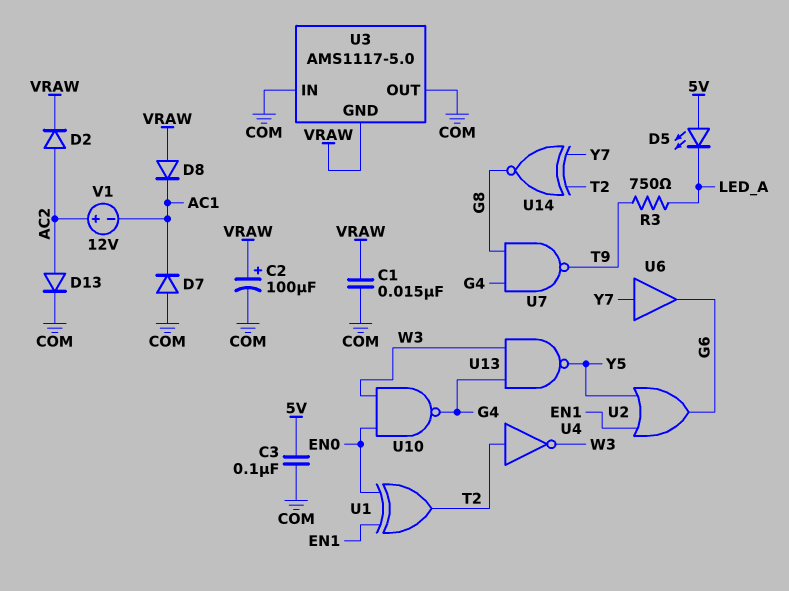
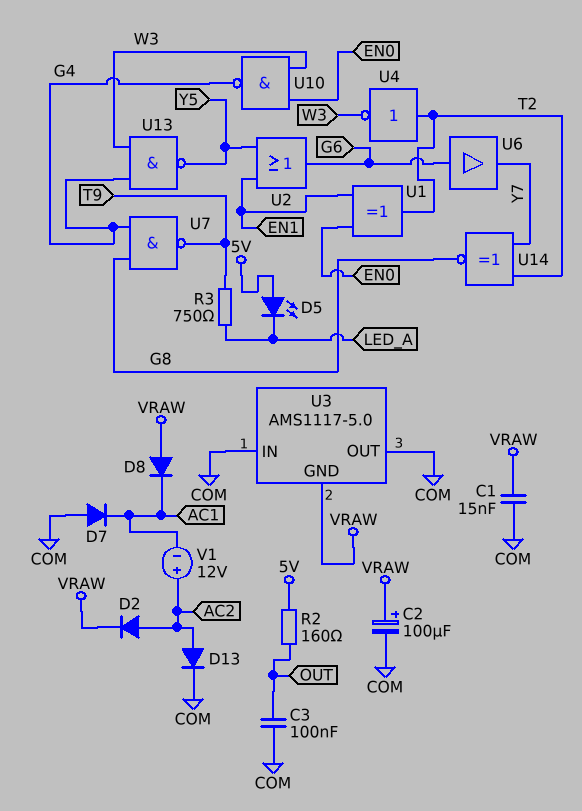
C3: 100nF (5V, COM) -> 100nF (COM, OUT)
R2: none -> 160 (5V, OUT)
U6: buffer (in Y7, out G6) -> buffer (in G6, out Y7)

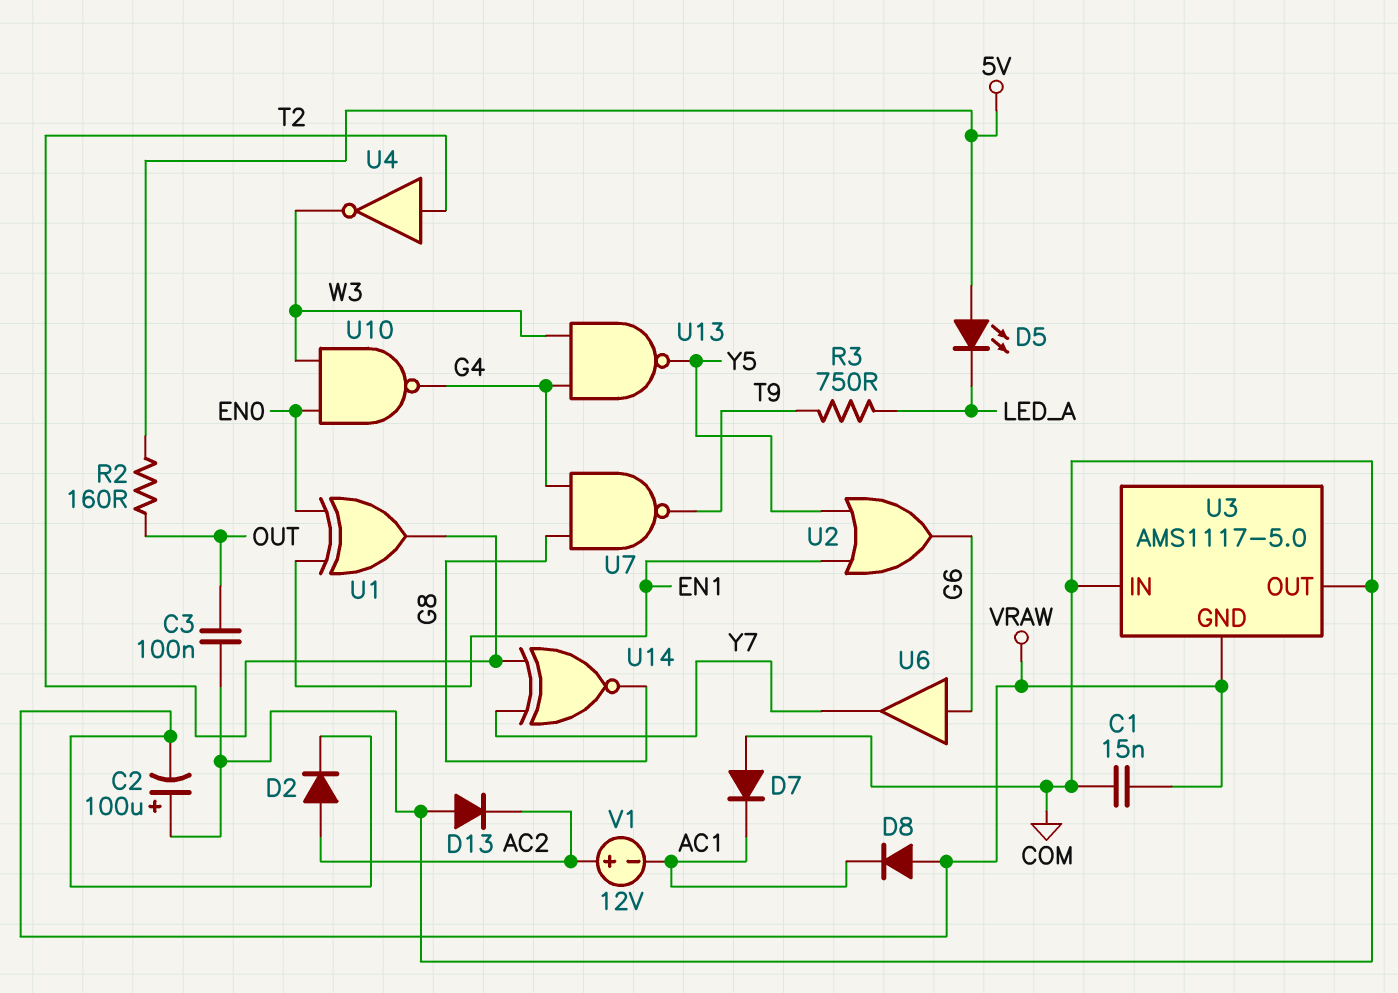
C2: 100uF (plus VRAW, minus COM) -> 100uF (plus COM, minus VRAW)
D13: diode (A AC2, K COM) -> diode (A COM, K AC2)

